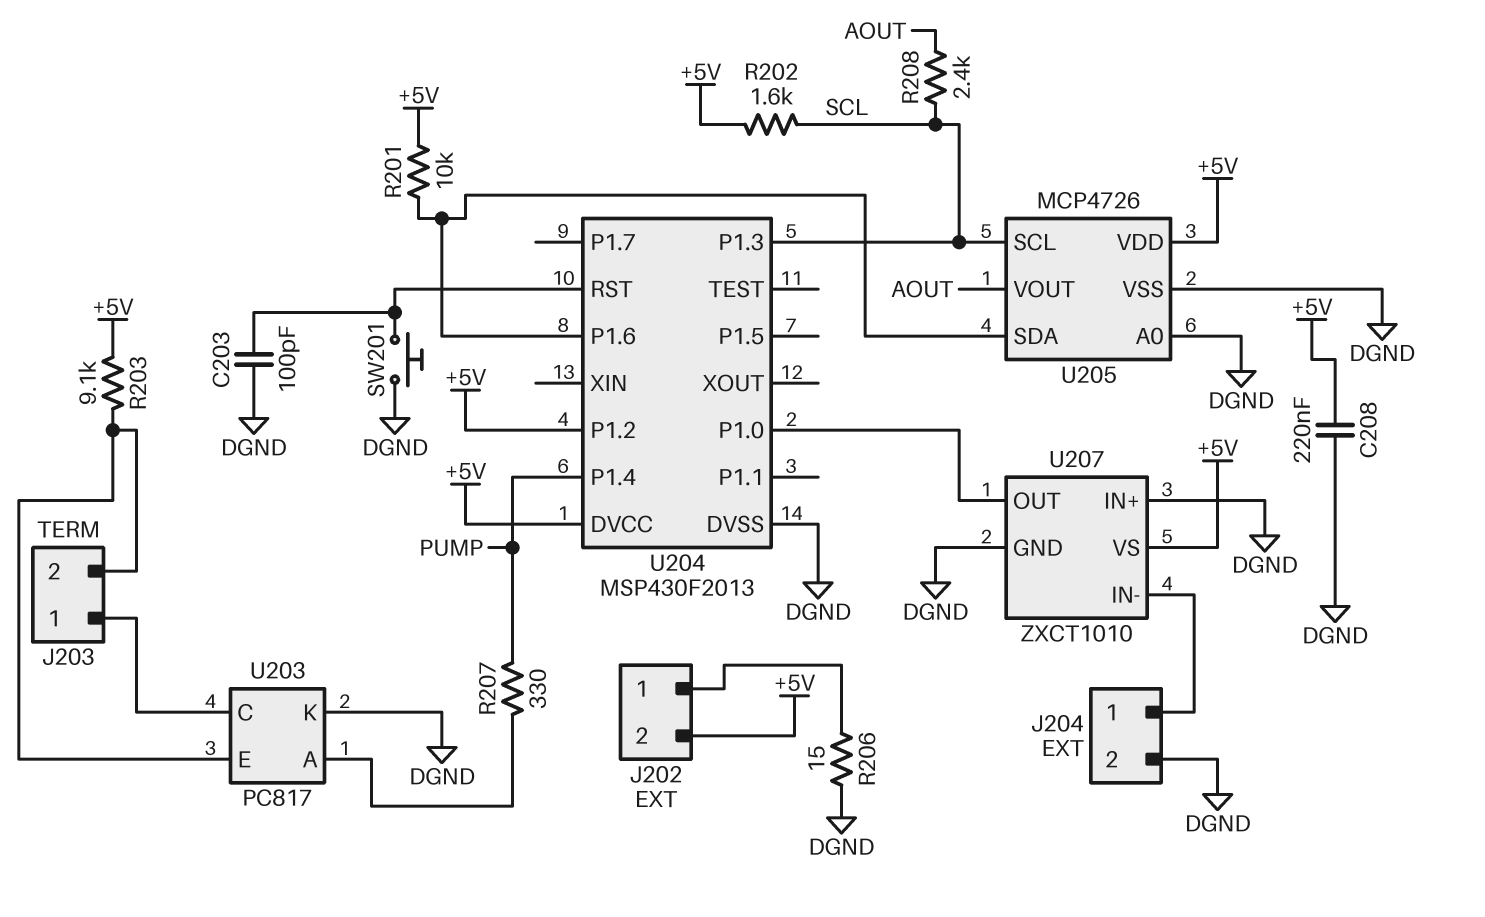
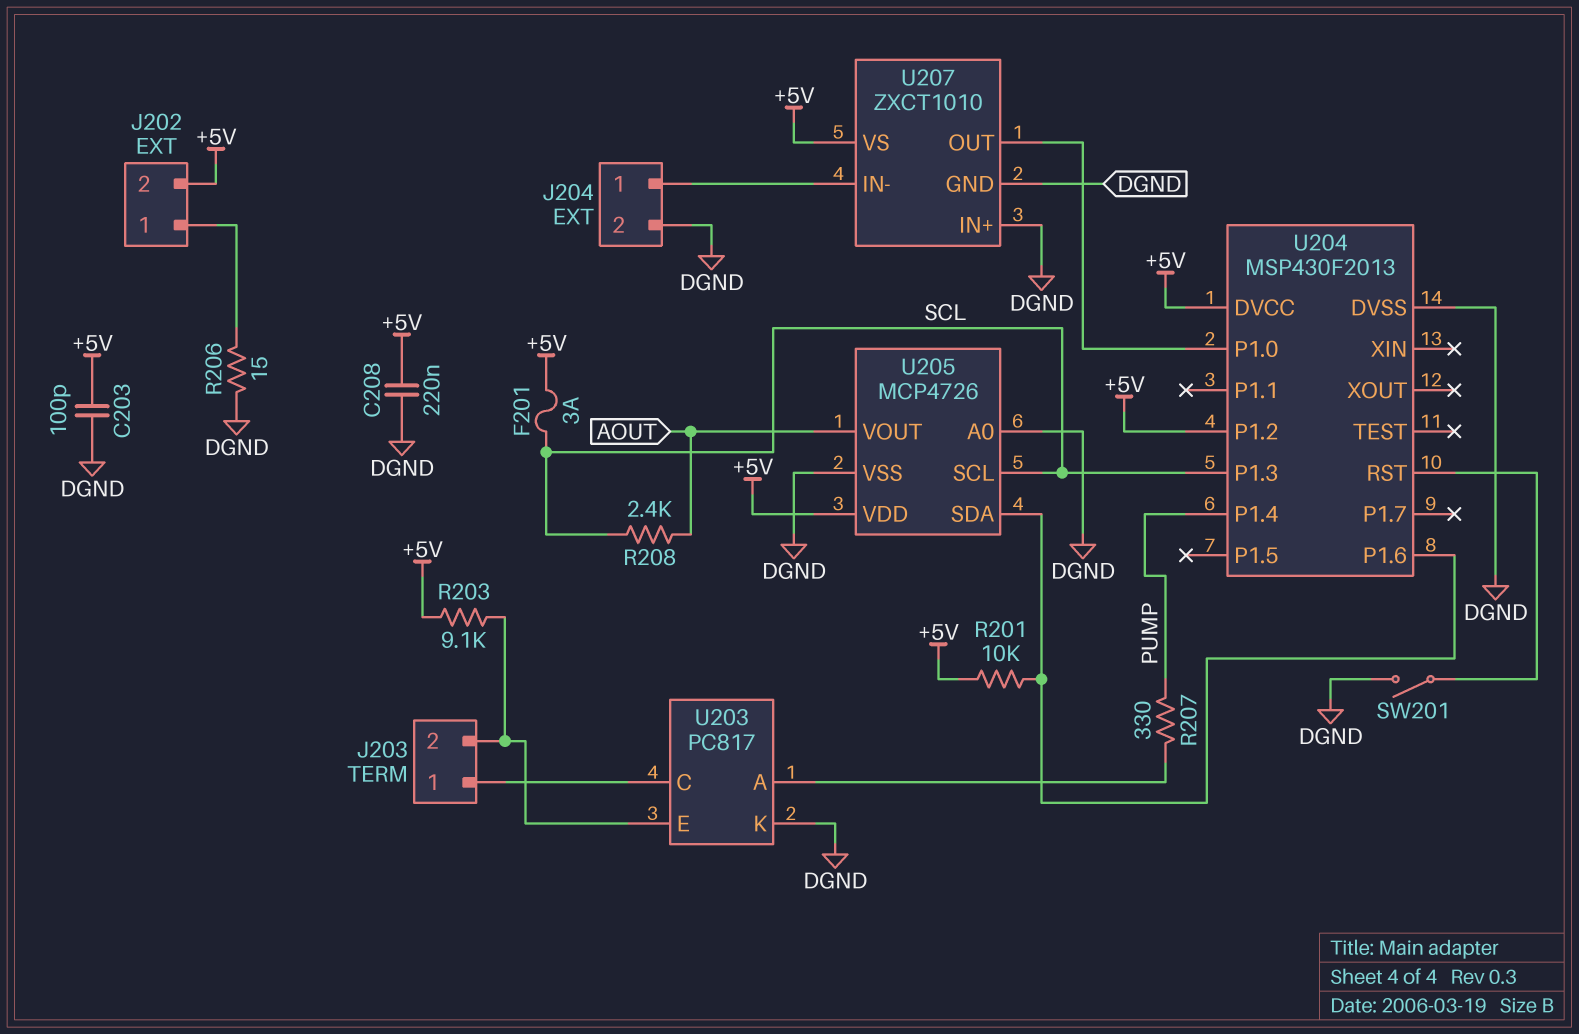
C203: 100pF (DGND, U204/RST) -> 100pF (+5V, DGND)
F201: none -> 3A (+5V, SCL)
R202: 1.6k (+5V, SCL) -> none
SW201: button (DGND, U204/RST) -> switch (DGND, U204/RST)

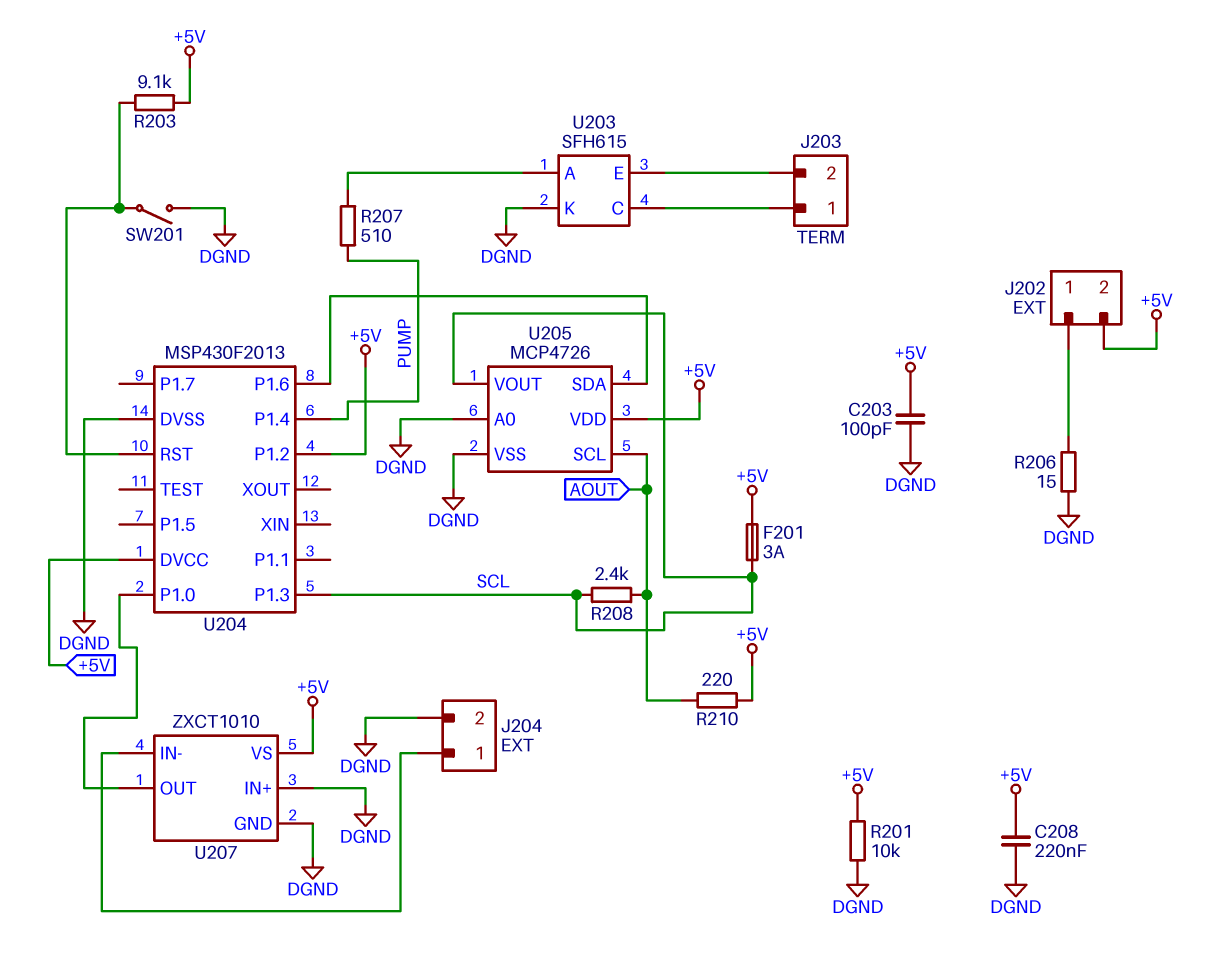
R201: 10k (+5V, U204/P1.6) -> 10k (+5V, DGND)
R203: 9.1k (+5V, J203/2) -> 9.1k (+5V, U204/RST)
R207: 330 (PUMP, U203/A) -> 510 (PUMP, U203/A)
R210: none -> 220 (+5V, AOUT)
U203: PC817 -> SFH615
U205 pin SCL: SCL -> AOUT
U205 pin VOUT: AOUT -> SCL

